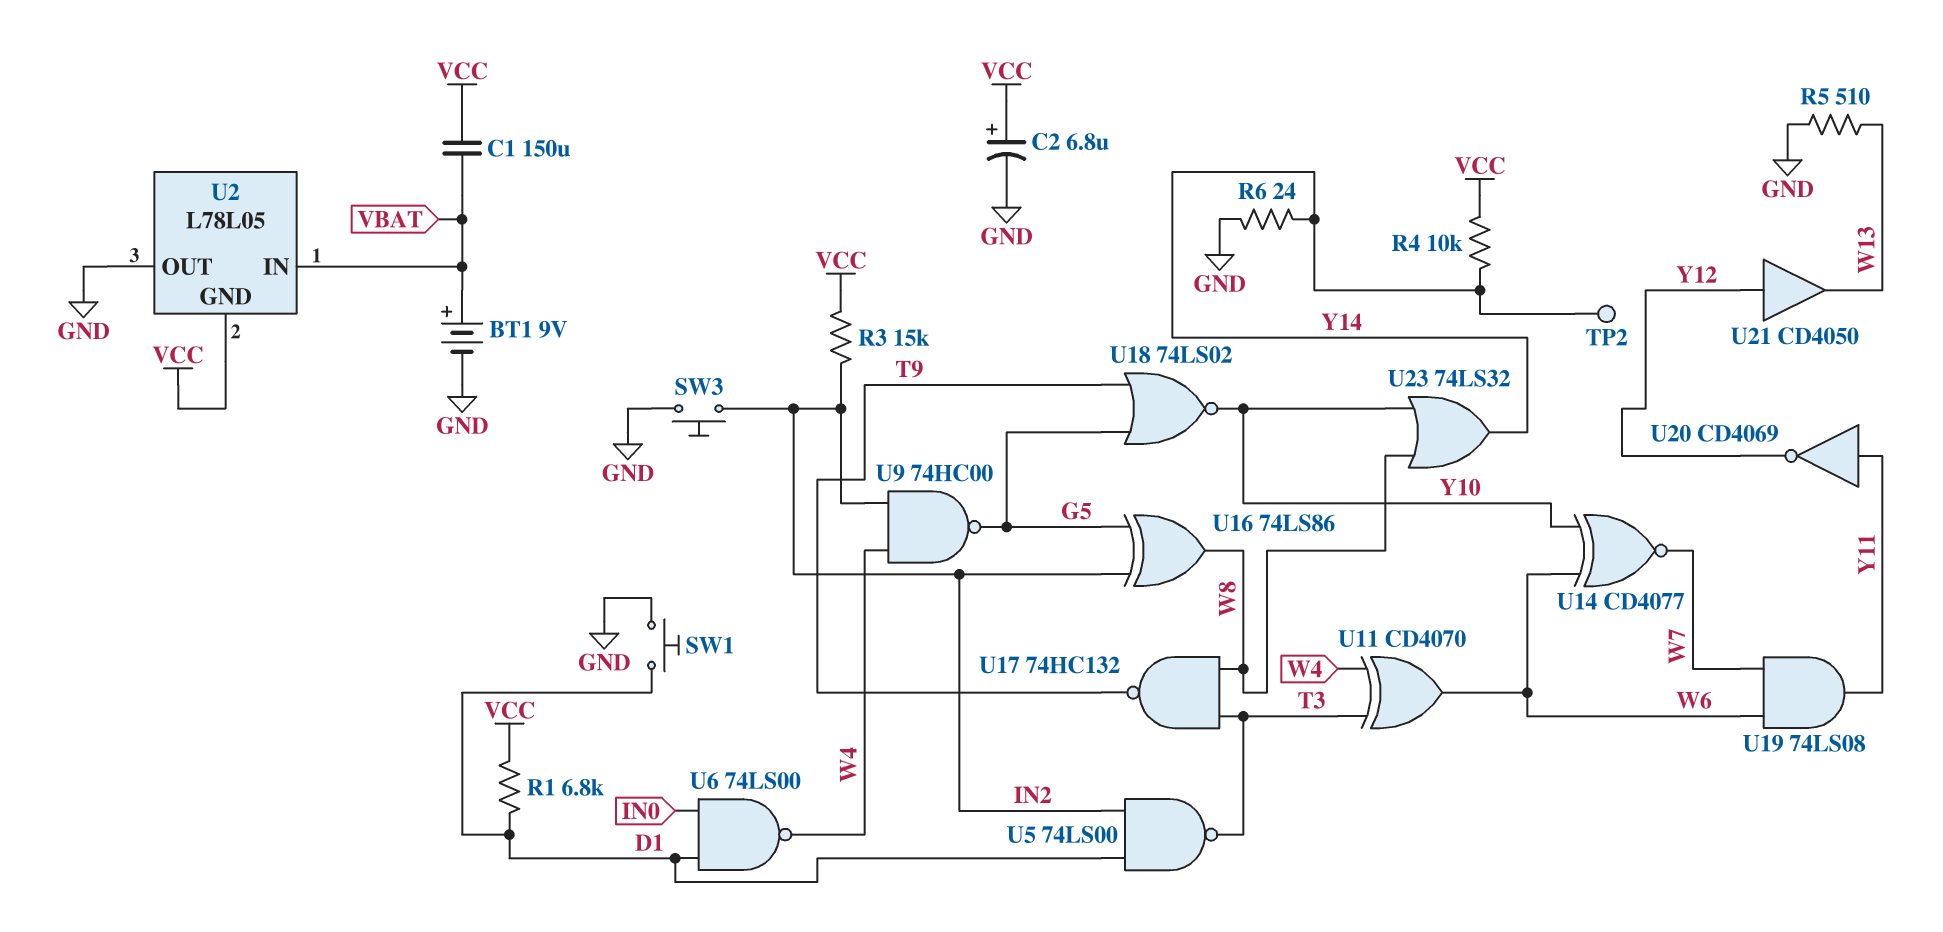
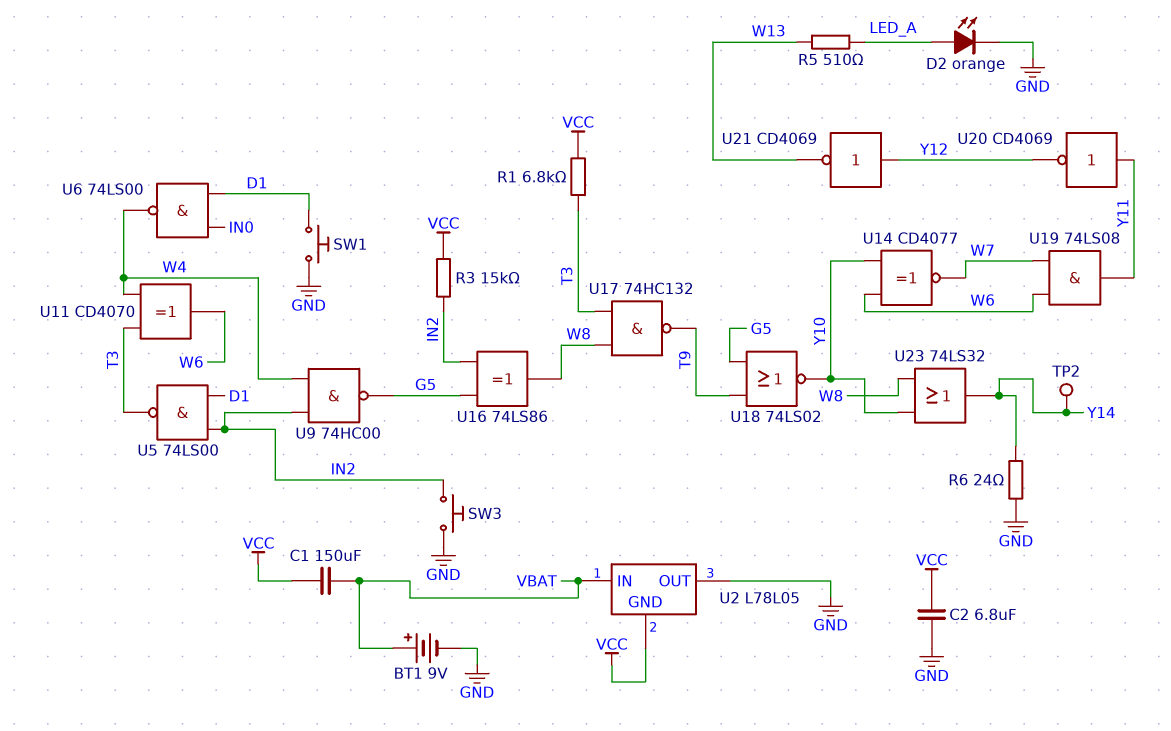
C2: 6.8uF (plus VCC, minus GND) -> 6.8uF (GND, VCC)
D2: none -> LED orange (A LED_A, K GND)
R1: 6.8k (D1, VCC) -> 6.8k (T3, VCC)
R4: 10k (VCC, Y14) -> none
R5: 510 (GND, W13) -> 510 (LED_A, W13)
U21: buffer CD4050 (in Y12, out W13) -> NOT CD4069 (in Y12, out W13)

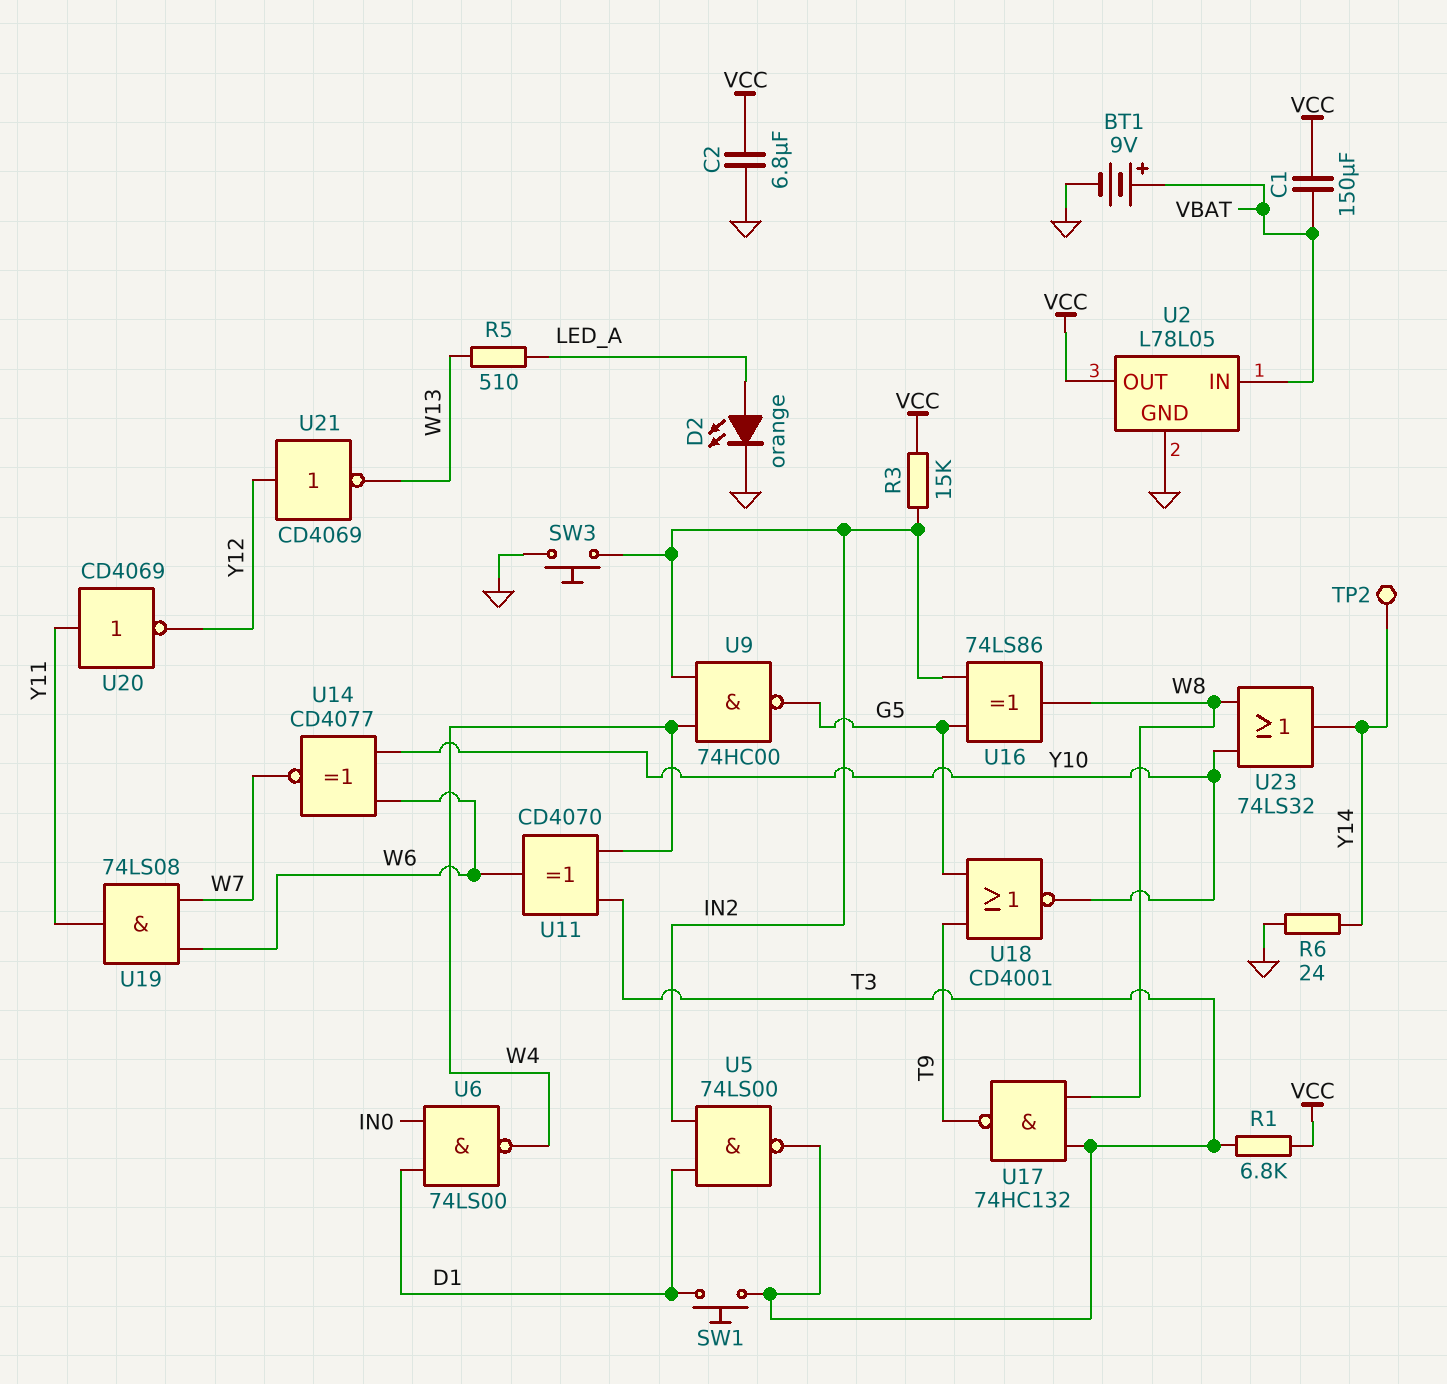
SW1: button (D1, GND) -> button (D1, T3)
U2 pin GND: VCC -> GND
U2 pin OUT: GND -> VCC
U18: NOR 74LS02 (in G5, in T9, out Y10) -> NOR CD4001 (in G5, in T9, out Y10)

